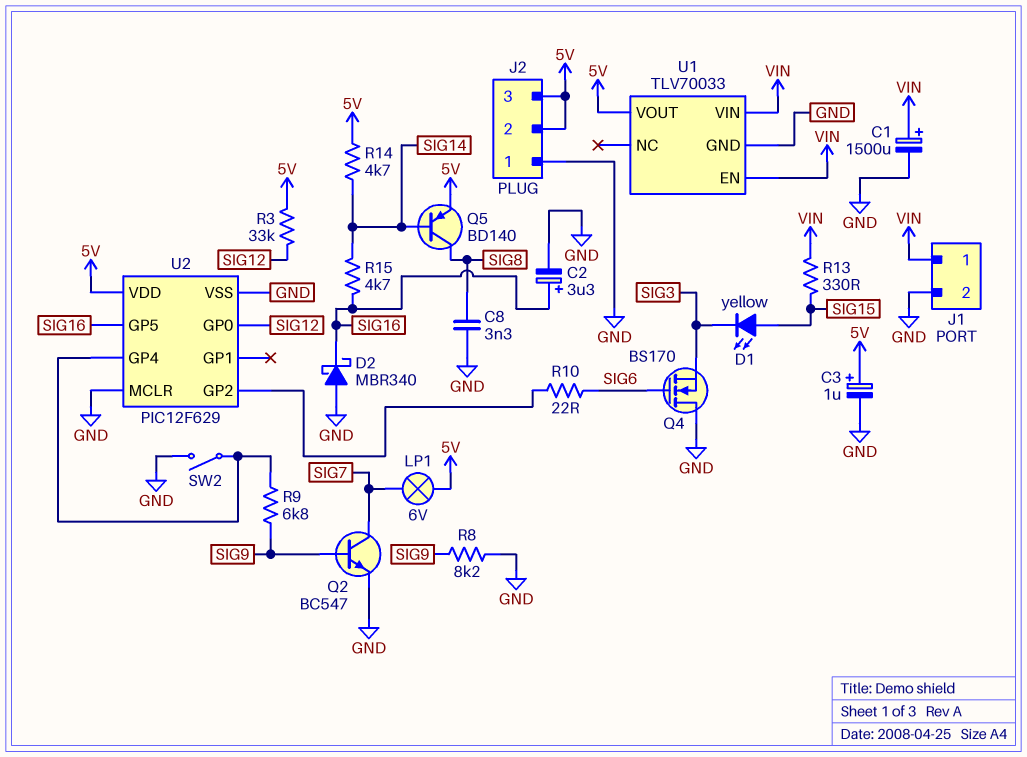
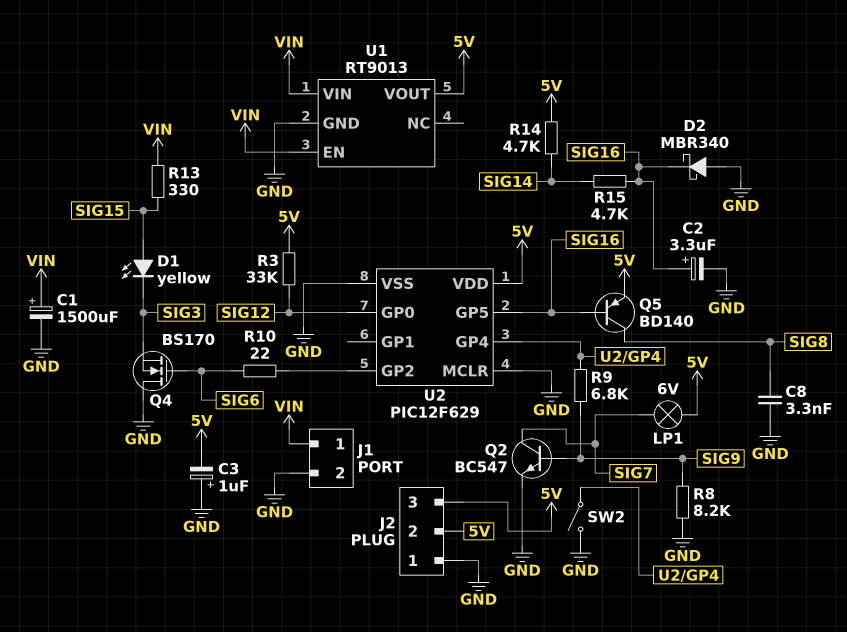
C3: 1uF (plus 5V, minus GND) -> 1uF (plus GND, minus 5V)
Q5: PNP BD140 (B SIG14, C SIG8, E 5V) -> PNP BD140 (B SIG16, C SIG8, E 5V)
U1: TLV70033 -> RT9013

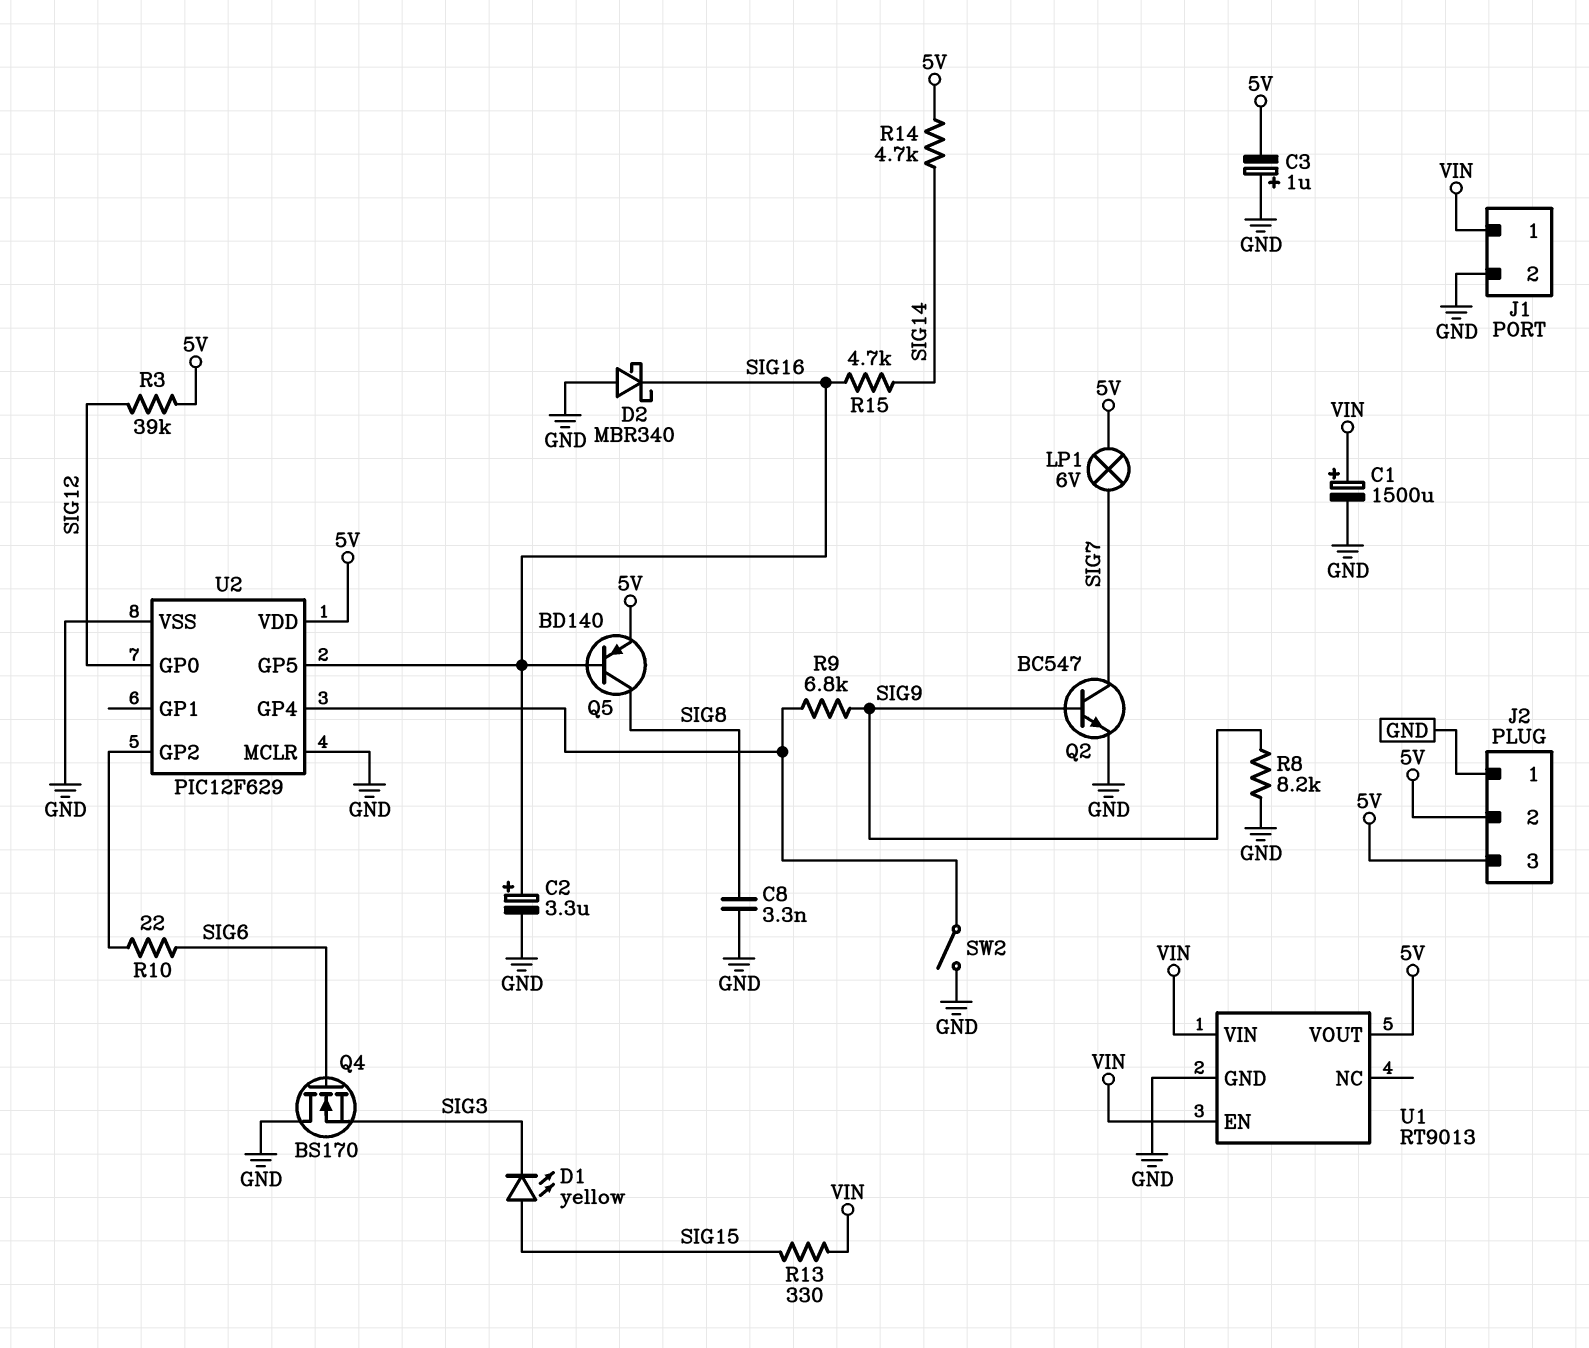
R3: 33k (5V, SIG12) -> 39k (5V, SIG12)

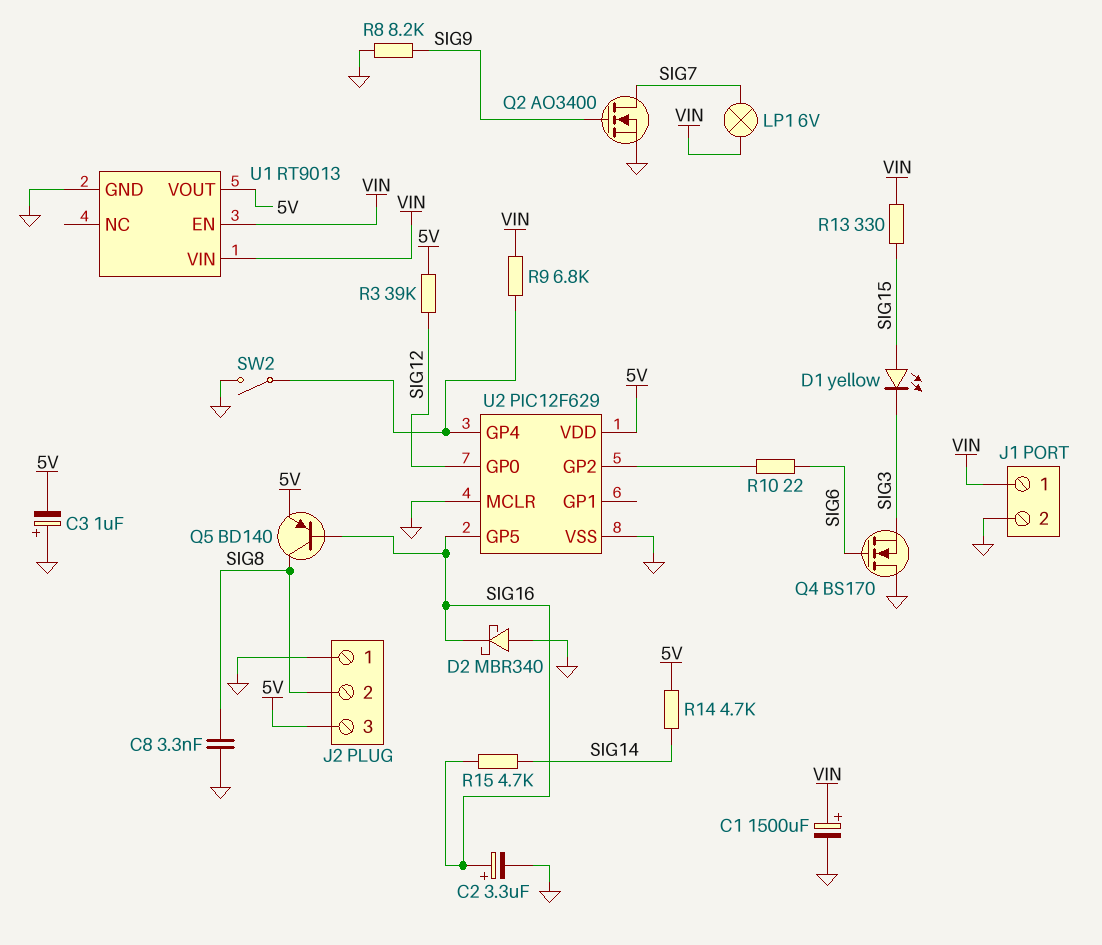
J2 pin 2: 5V -> SIG8
LP1: lamp 6V (5V, SIG7) -> lamp 6V (SIG7, VIN)
Q2: NPN BC547 (B SIG9, C SIG7, E GND) -> NMOS AO3400 (G SIG9, D SIG7, S GND)
R9: 6.8k (SIG9, U2/GP4) -> 6.8k (U2/GP4, VIN)

